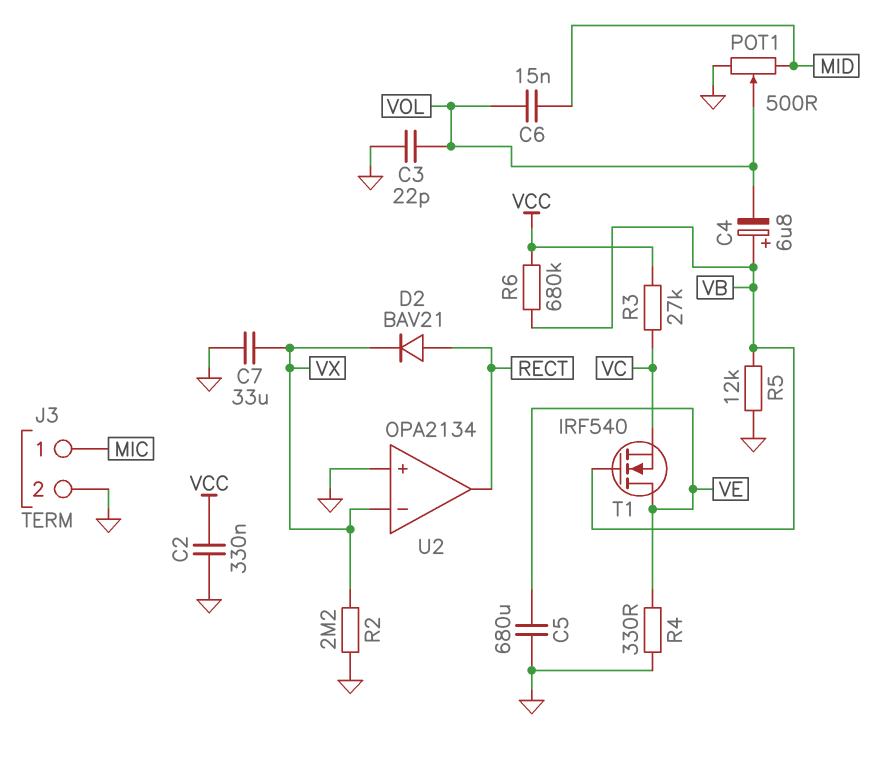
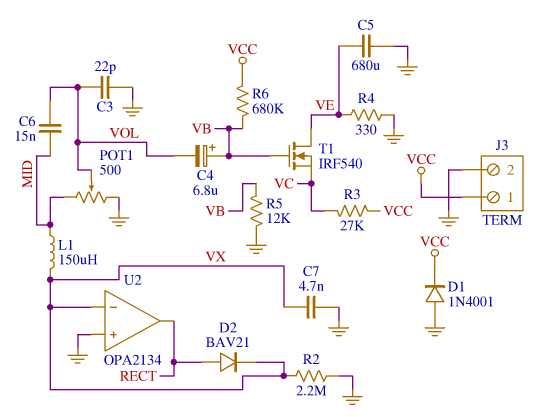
C2: 330nF (GND, VCC) -> none
C7: 33uF (GND, VX) -> 4.7nF (GND, VX)
D1: none -> diode 1N4001 (A GND, K VCC)
J3 pin 1: MIC -> VCC
L1: none -> 150uH (MID, VX)

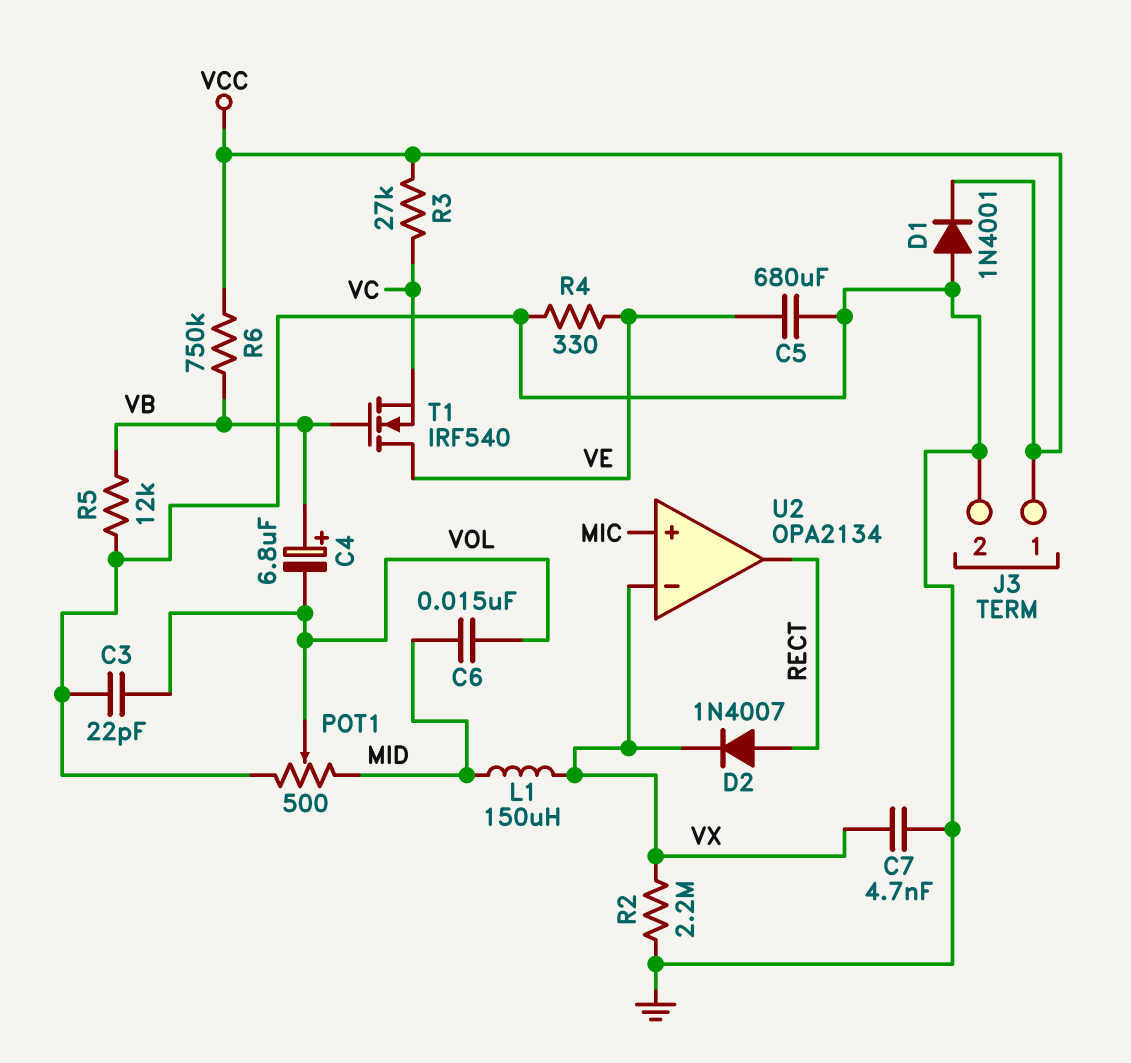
D2: diode BAV21 (A RECT, K VX) -> diode 1N4007 (A RECT, K VX)
R6: 680k (VB, VCC) -> 750k (VB, VCC)
U2 pin in+: GND -> MIC

